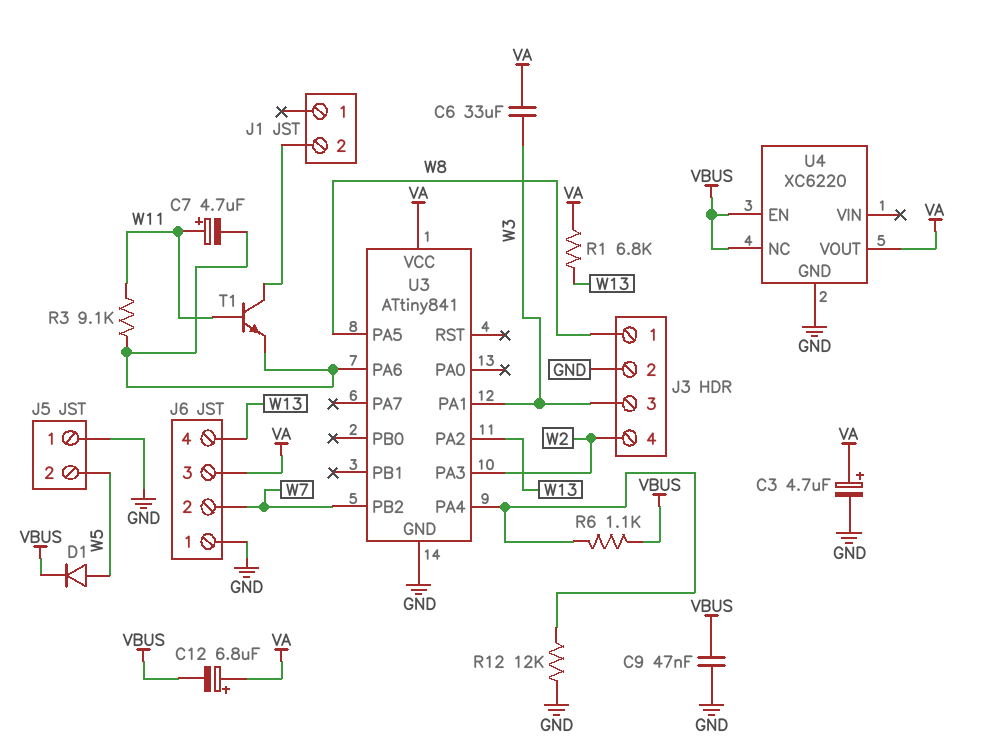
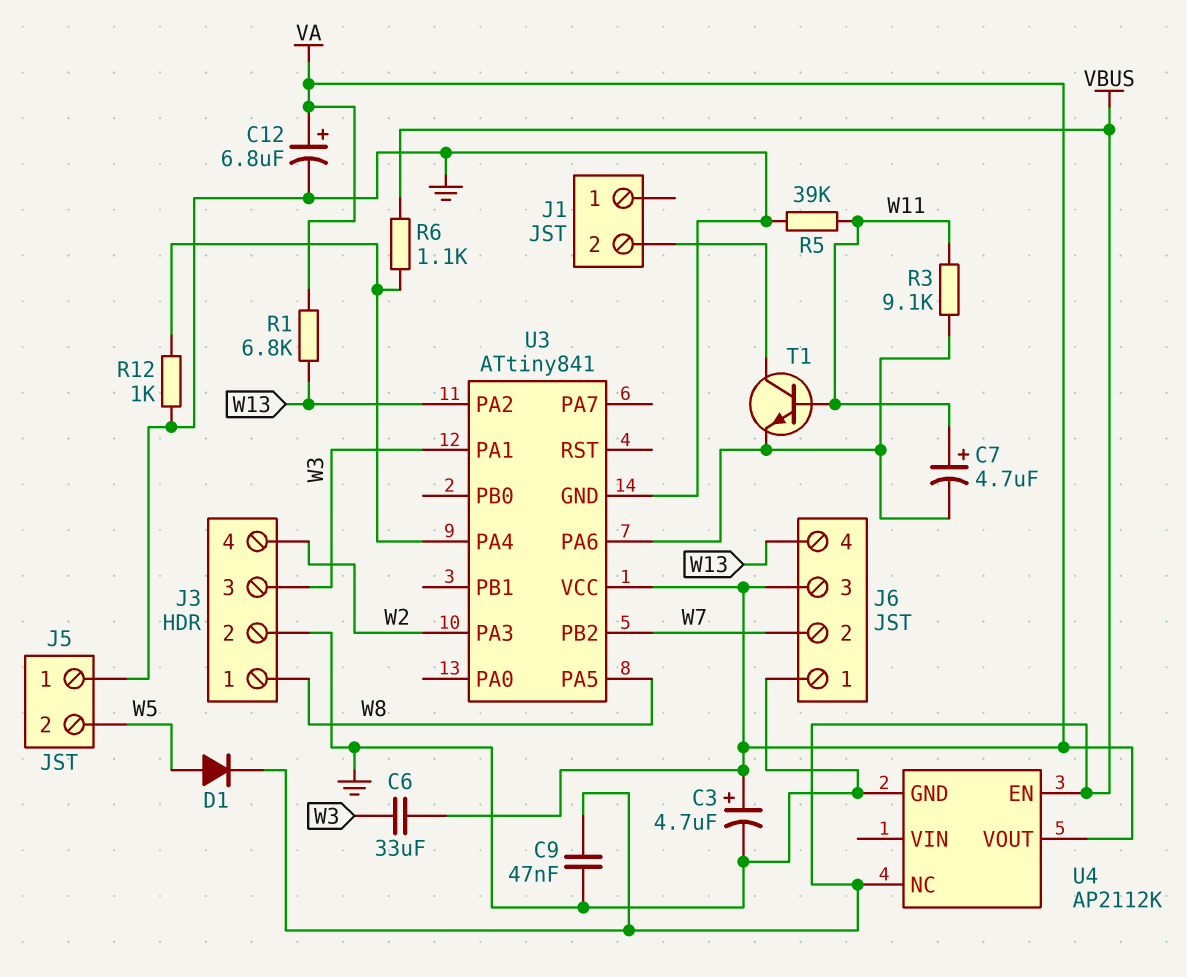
C12: 6.8uF (plus VA, minus VBUS) -> 6.8uF (plus VA, minus GND)
R5: none -> 39k (GND, W11)
R12: 12k (GND, U3/PA4) -> 1k (GND, U3/PA4)
U4: XC6220 -> AP2112K

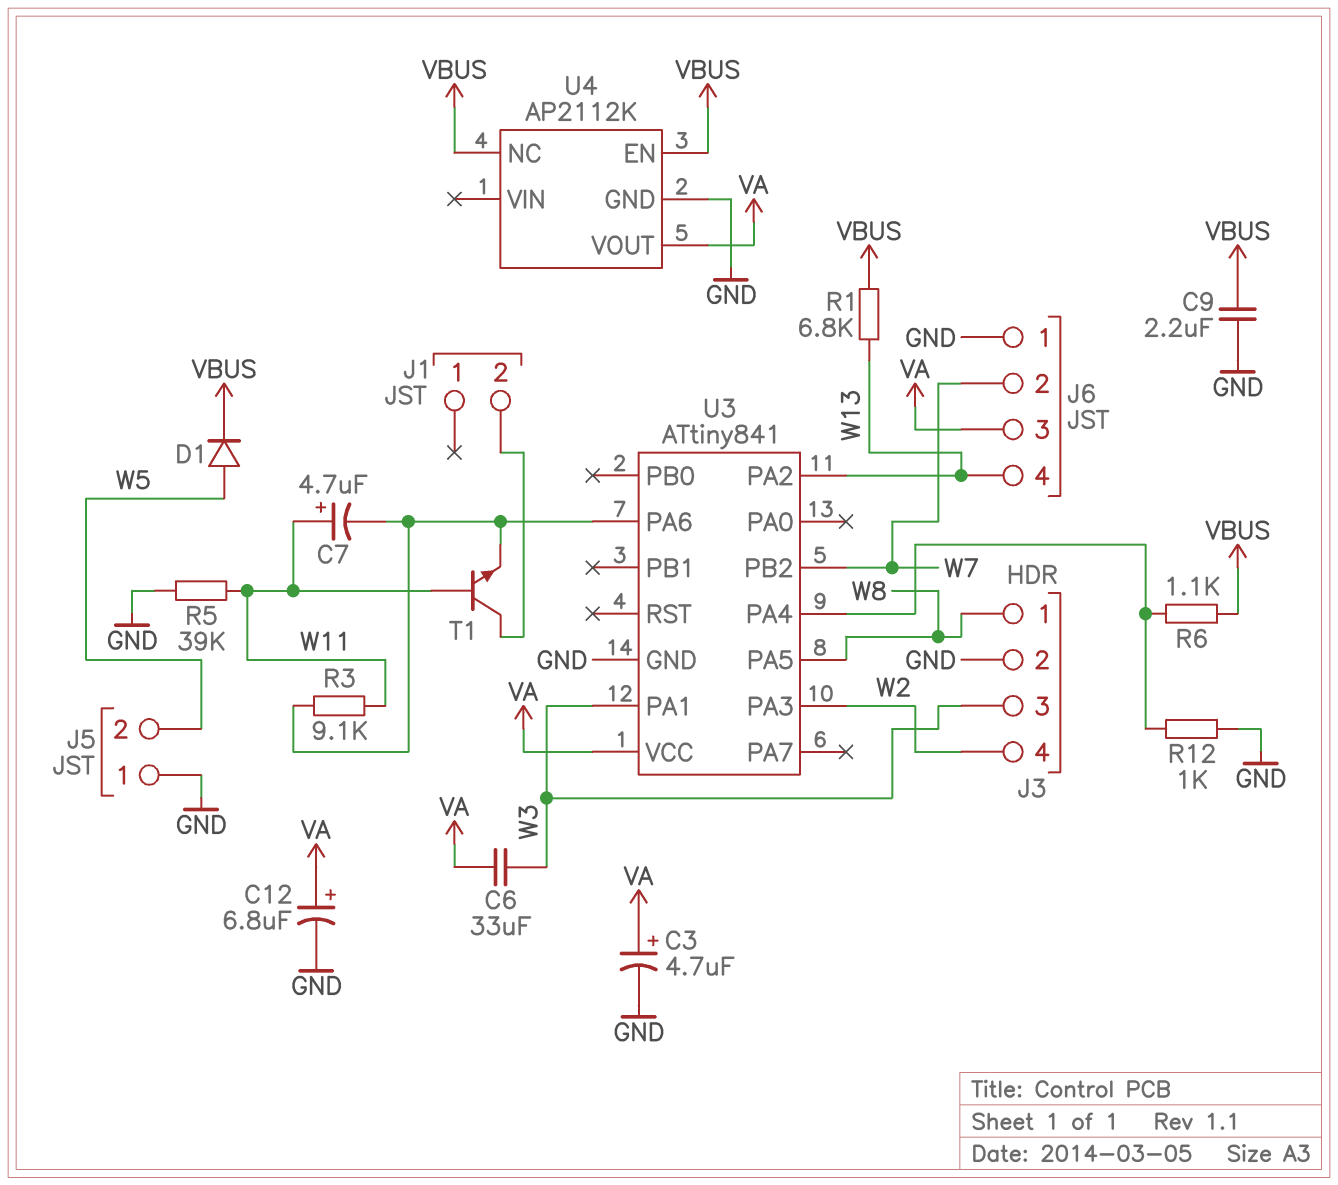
C9: 47nF (GND, VBUS) -> 2.2uF (GND, VBUS)
R1: 6.8k (VA, W13) -> 6.8k (VBUS, W13)

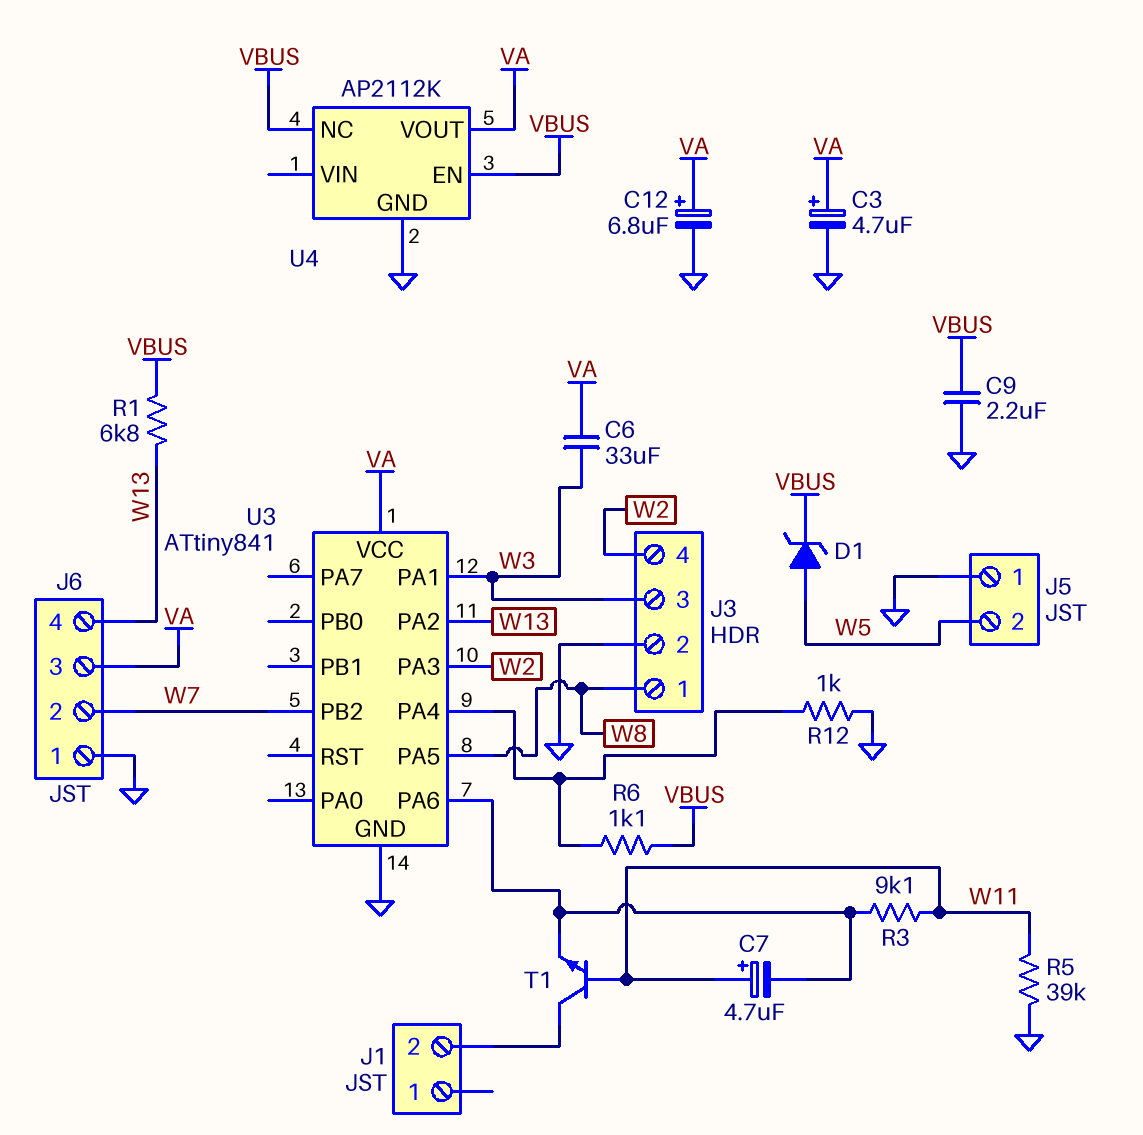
D1: diode (A W5, K VBUS) -> zener (A W5, K VBUS)

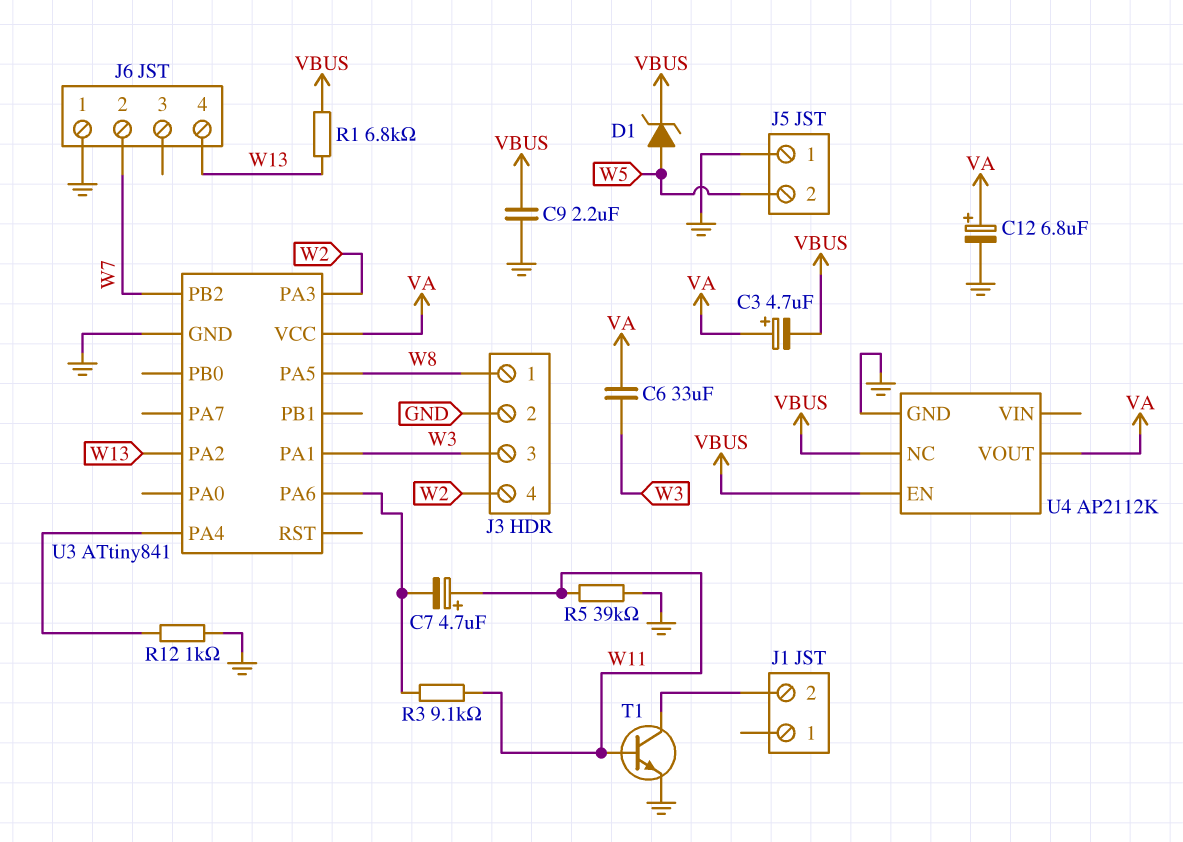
C3: 4.7uF (plus VA, minus GND) -> 4.7uF (plus VA, minus VBUS)
J6 pin 3: VA -> none
R6: 1.1k (U3/PA4, VBUS) -> none
T1: NPN (B W11, C J1/2, E U3/PA6) -> NPN (B W11, C J1/2, E GND)

